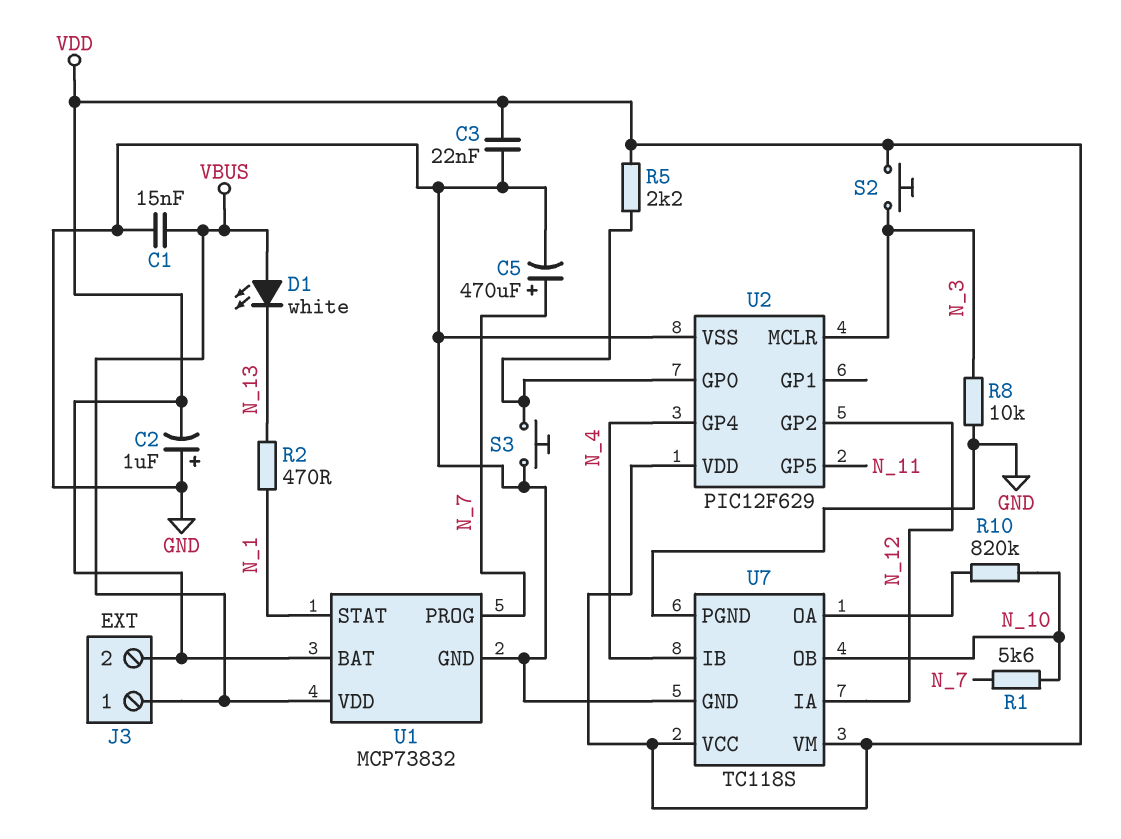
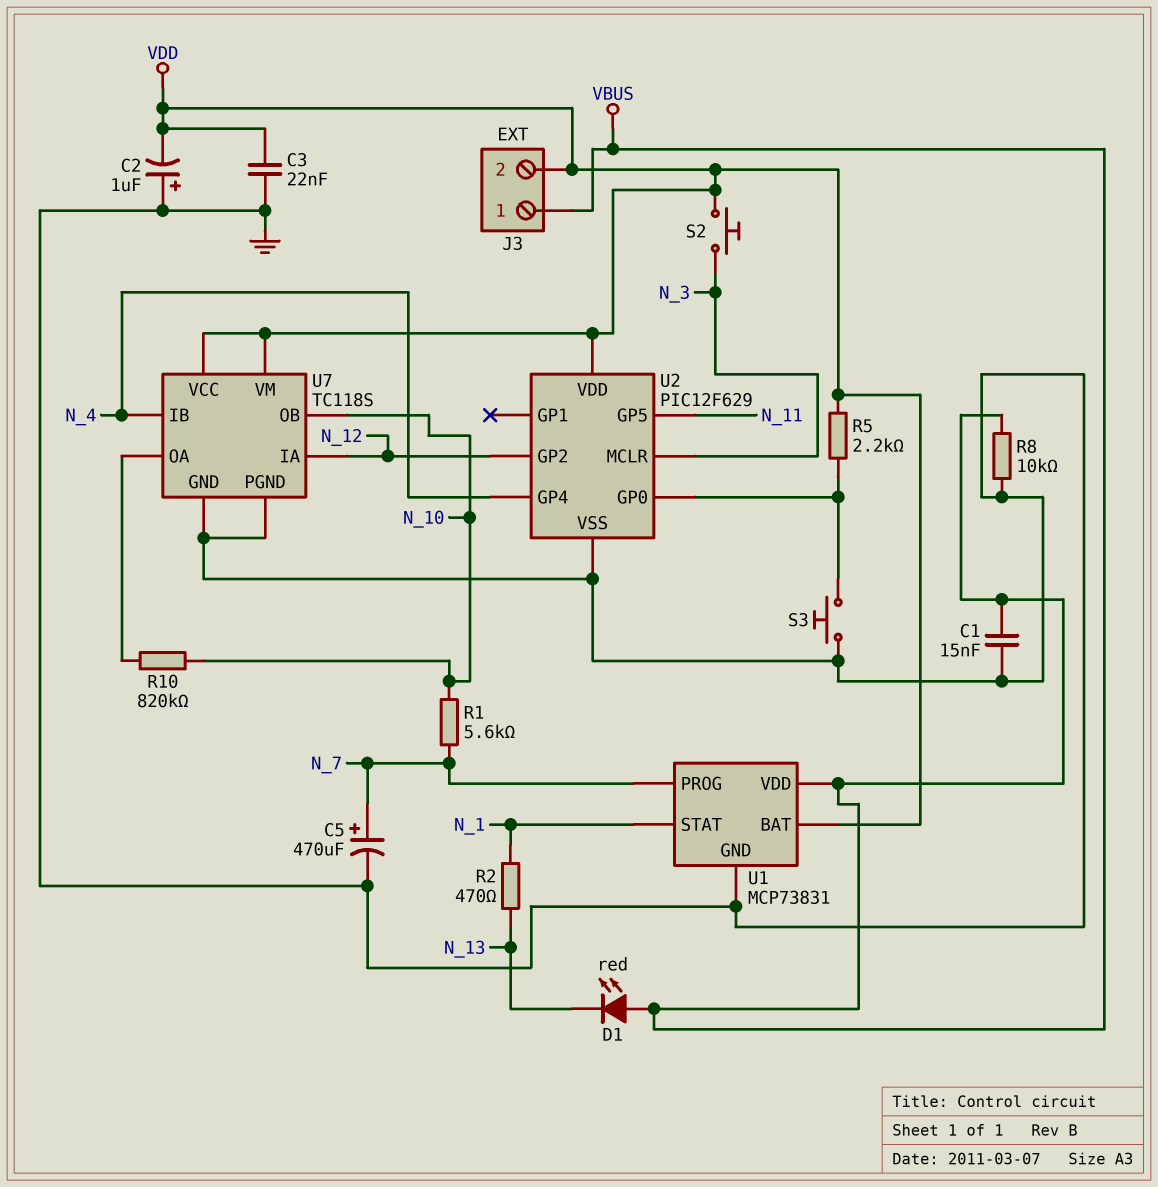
D1: LED white (A VBUS, K N_13) -> LED red (A VBUS, K N_13)
R8: 10k (GND, N_3) -> 10k (GND, VBUS)
U1: MCP73832 -> MCP73831

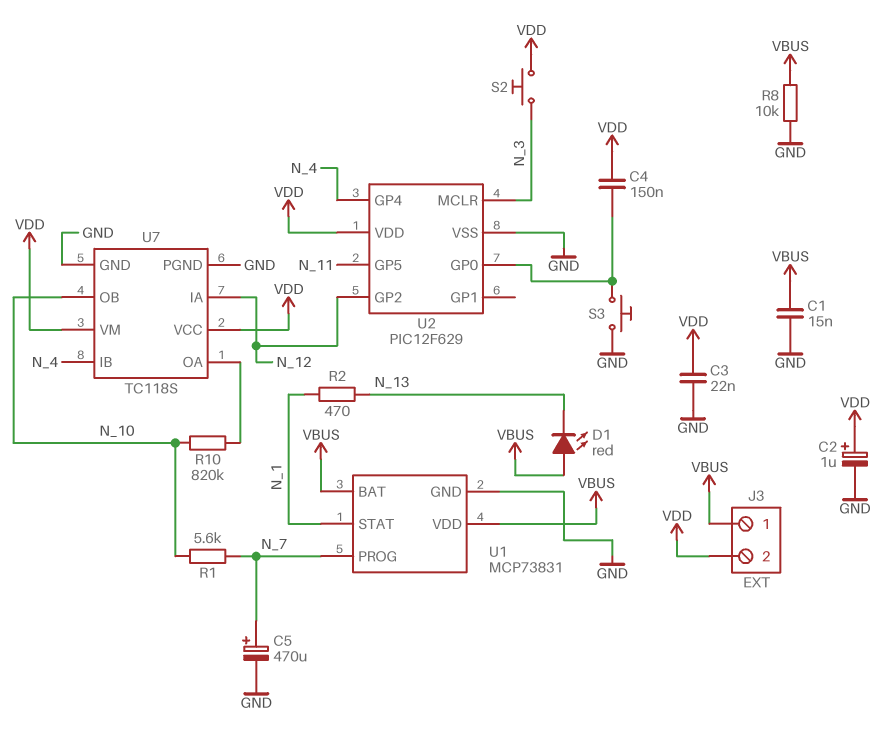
C2: 1uF (plus GND, minus VDD) -> 1uF (plus VDD, minus GND)
C4: none -> 150nF (U2/GP0, VDD)
R5: 2.2k (U2/GP0, VDD) -> none
U1 pin BAT: VDD -> VBUS

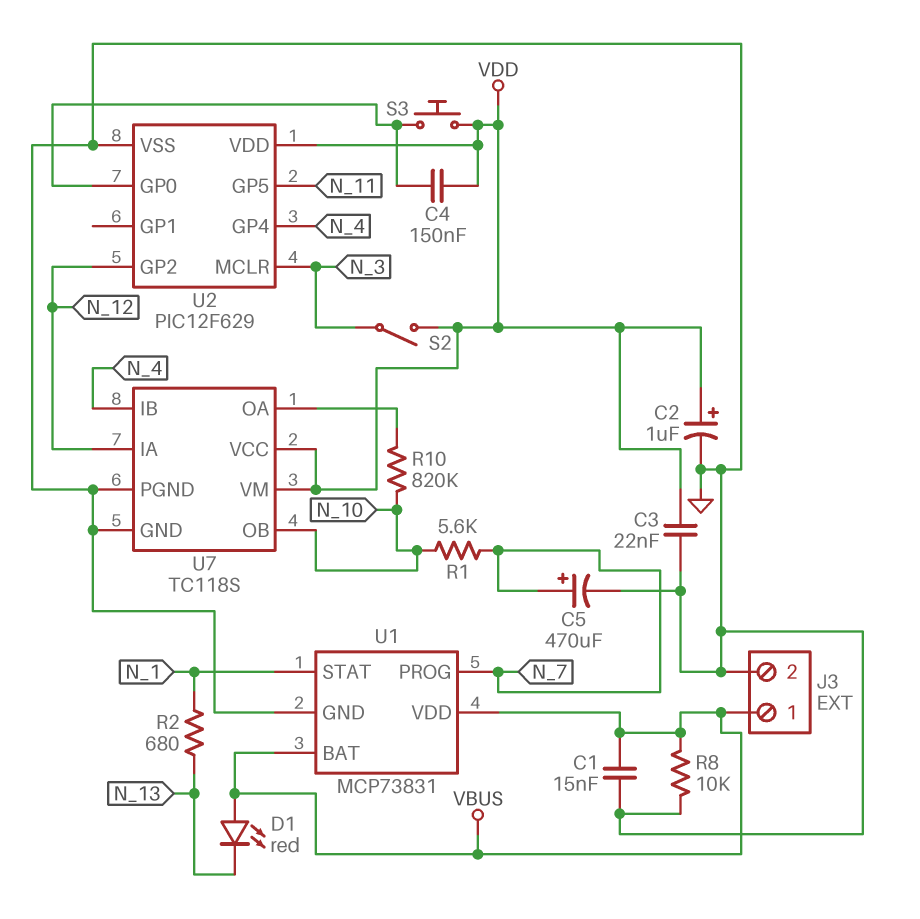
J3 pin 2: VDD -> GND
R2: 470 (N_1, N_13) -> 680 (N_1, N_13)
S2: button (N_3, VDD) -> switch (N_3, VDD)
S3: button (GND, U2/GP0) -> button (U2/GP0, VDD)

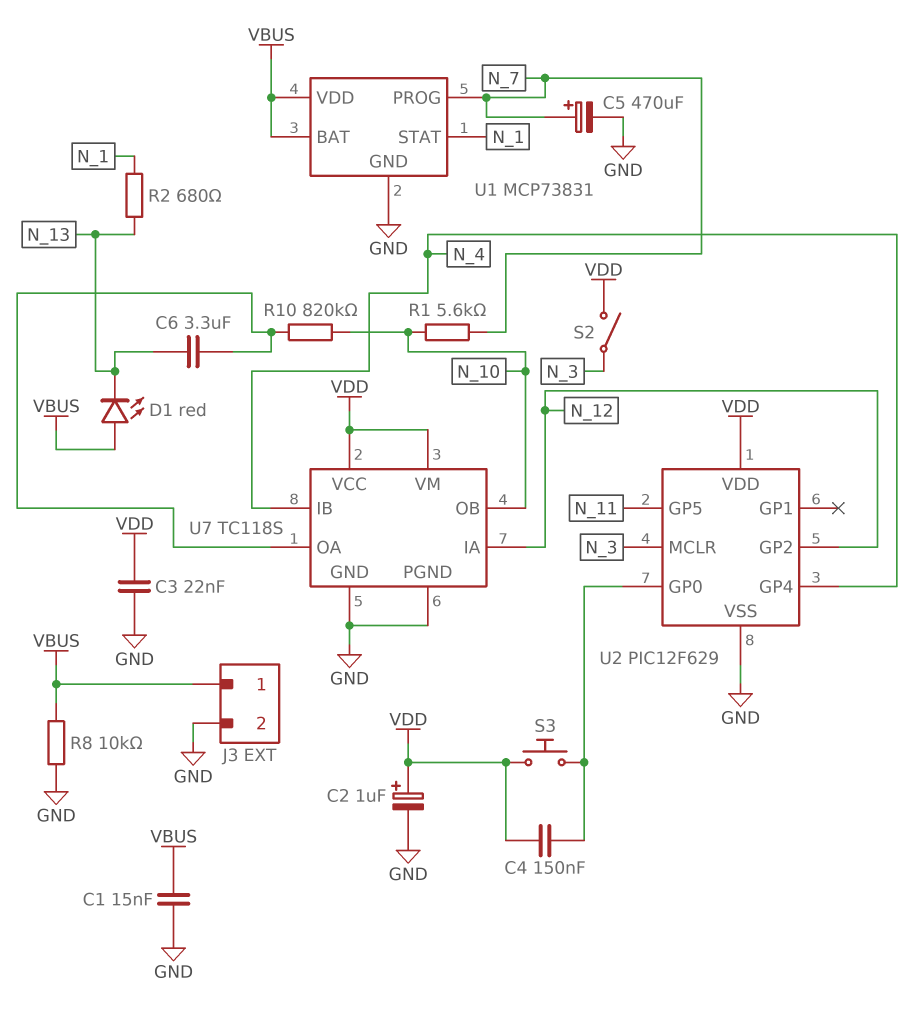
C6: none -> 3.3uF (N_13, U7/OA)

